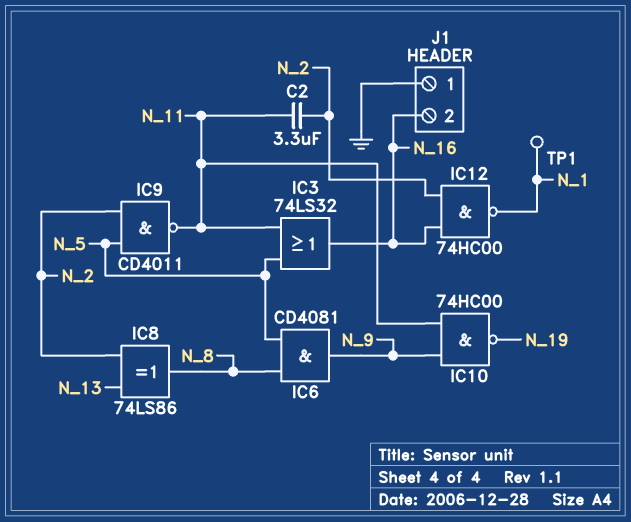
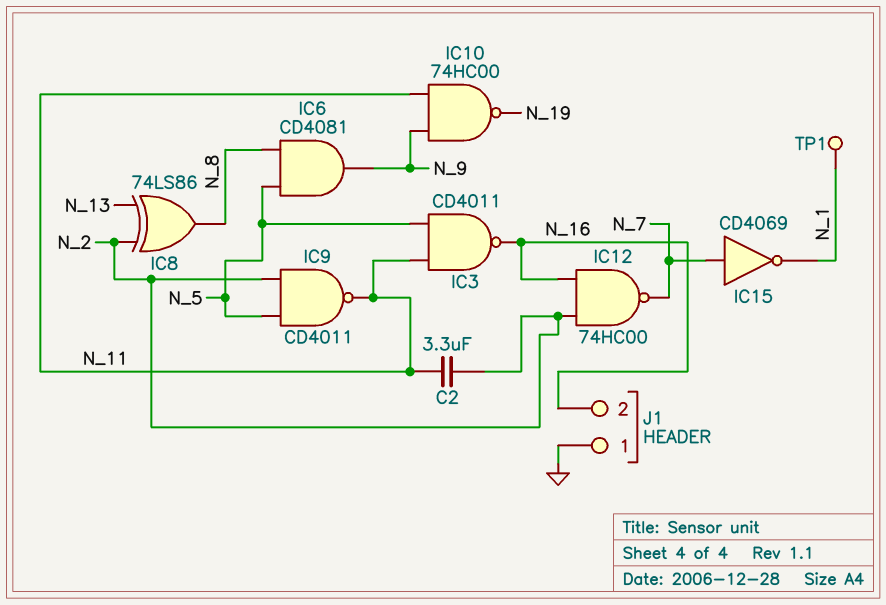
IC3: OR 74LS32 (in N_5, in N_11, out N_16) -> NAND CD4011 (in N_5, in N_11, out N_16)
IC12: NAND 74HC00 (in N_2, in N_16, out N_1) -> NAND 74HC00 (in N_2, in N_16, out N_7)
IC15: none -> NOT CD4069 (in N_7, out N_1)

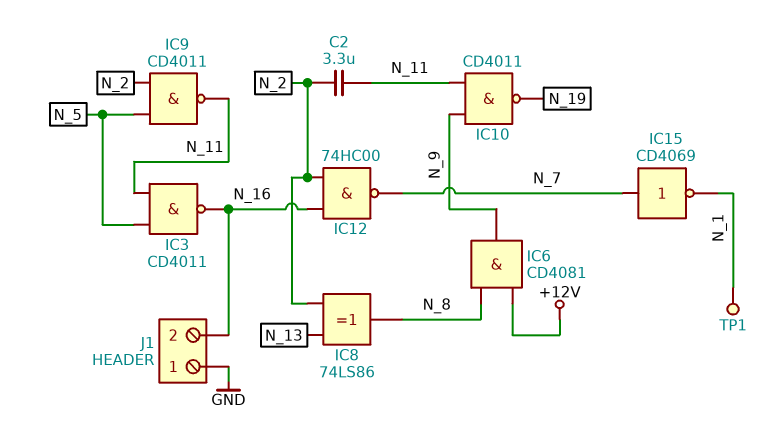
IC6: AND CD4081 (in N_5, in N_8, out N_9) -> AND CD4081 (in +12V, in N_8, out N_9)
IC10: NAND 74HC00 (in N_9, in N_11, out N_19) -> NAND CD4011 (in N_9, in N_11, out N_19)

